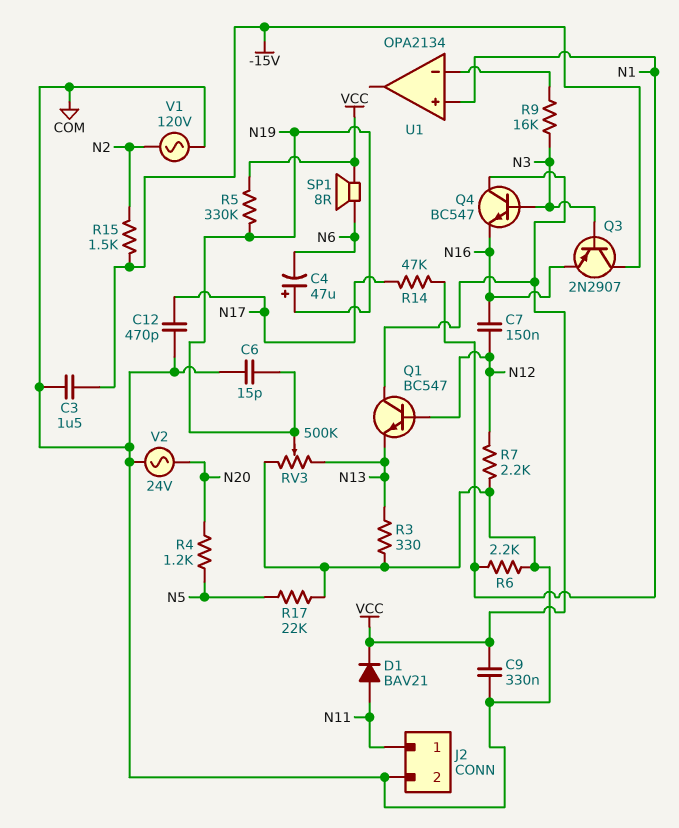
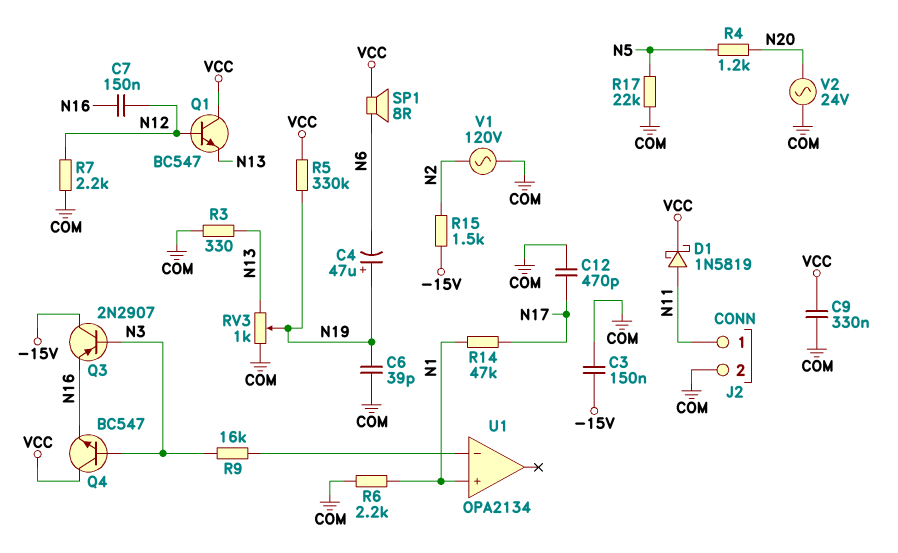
C3: 1.5uF (-15V, COM) -> 150nF (-15V, COM)
C6: 15pF (COM, N19) -> 39pF (COM, N19)
D1: diode BAV21 (A N11, K VCC) -> schottky 1N5819 (A N11, K VCC)
RV3: 500k (COM, N13, wiper N19) -> 1k (COM, N13, wiper N19)

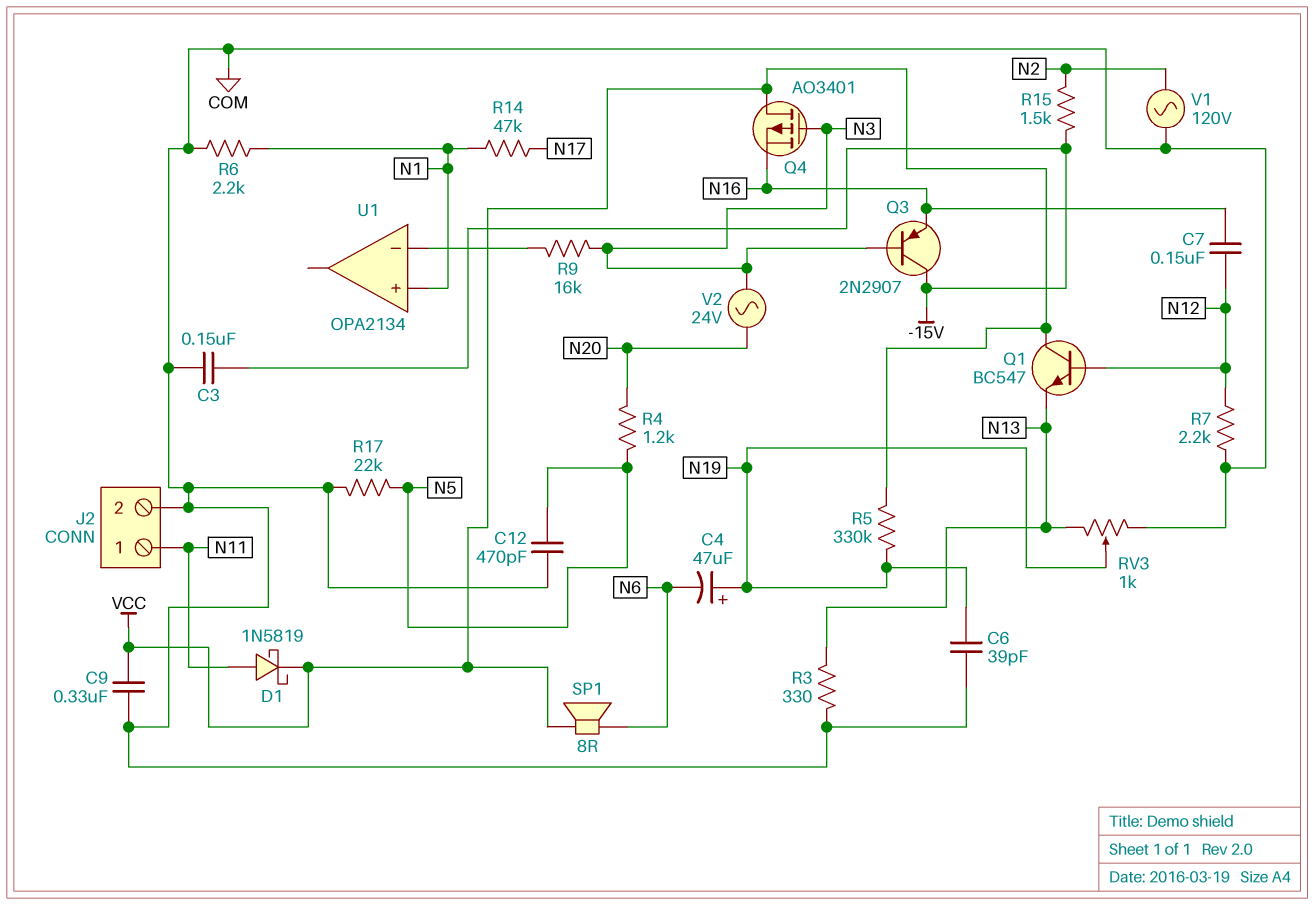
C12: 470pF (COM, N17) -> 470pF (COM, N5)
Q4: NPN BC547 (B N3, C VCC, E N16) -> PMOS AO3401 (G N3, D VCC, S N16)
V2: AC 24V (COM, N20) -> AC 24V (N3, N20)

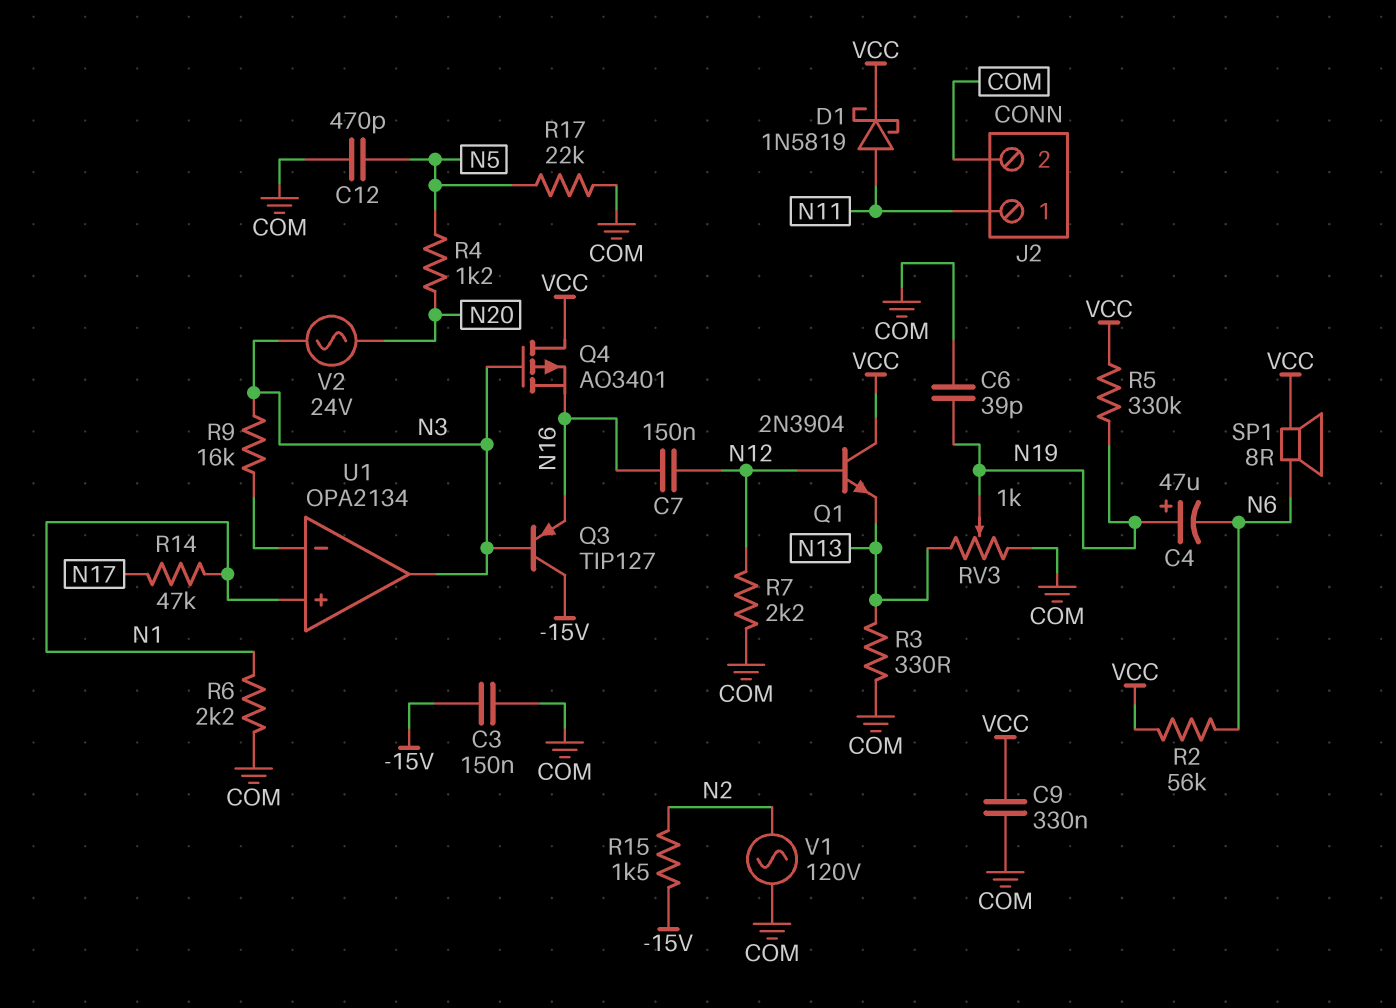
Q1: NPN BC547 (B N12, C VCC, E N13) -> NPN 2N3904 (B N12, C VCC, E N13)
Q3: PNP 2N2907 (B N3, C -15V, E N16) -> PNP TIP127 (B N3, C -15V, E N16)
R2: none -> 56k (N6, VCC)
U1 pin out: none -> N3

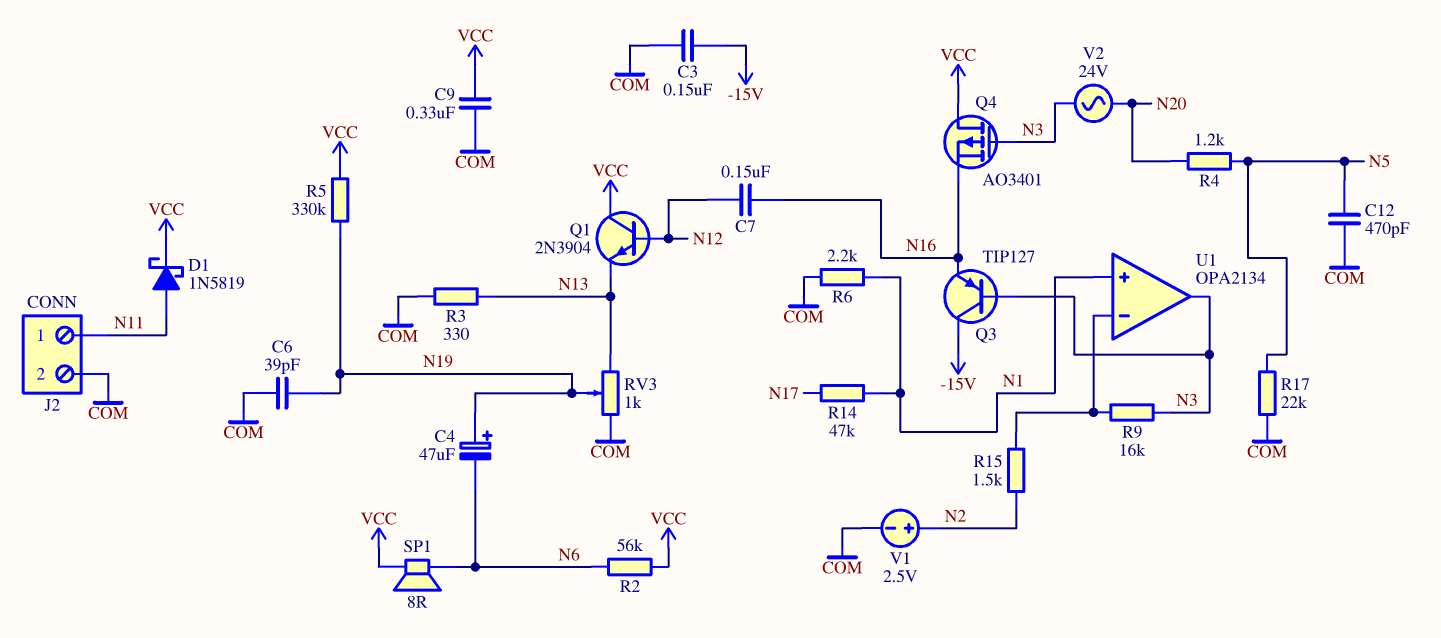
R7: 2.2k (COM, N12) -> none
R15: 1.5k (-15V, N2) -> 1.5k (N2, U1/in-)
V1: AC 120V (COM, N2) -> 2.5V (plus N2, minus COM)

